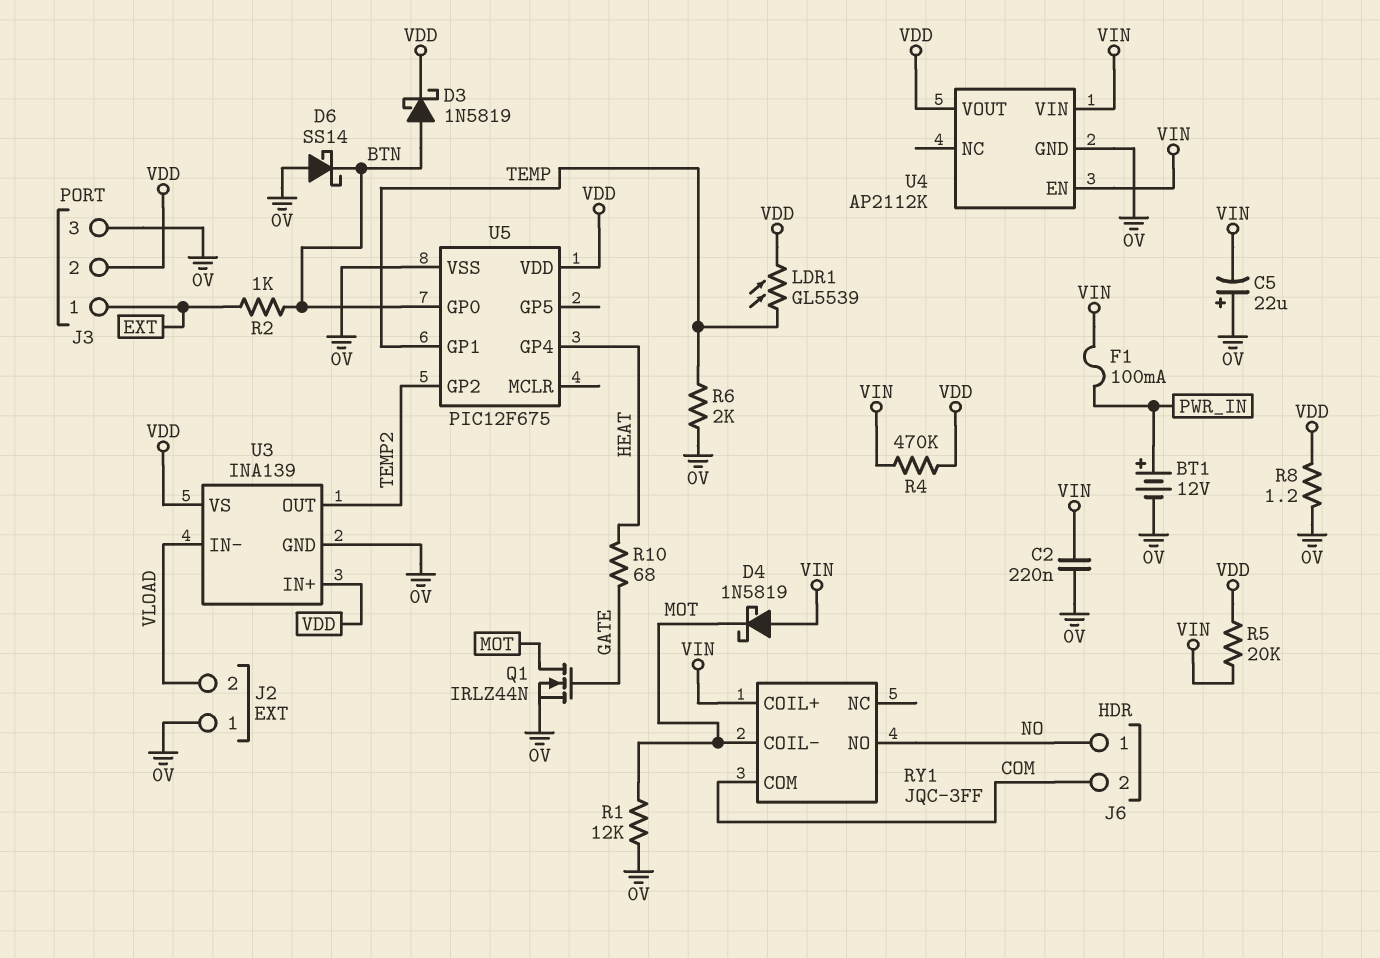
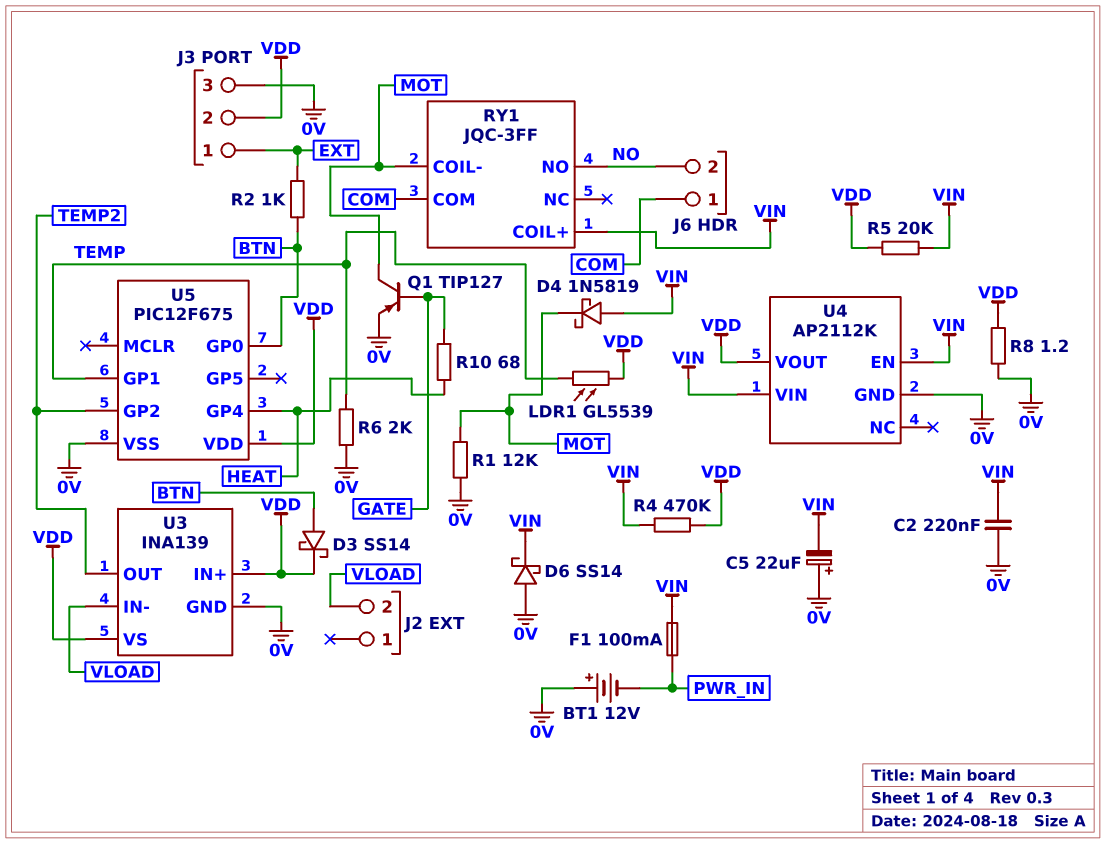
BT1: 12V (plus PWR_IN, minus 0V) -> 12V (plus 0V, minus PWR_IN)
D3: schottky 1N5819 (A BTN, K VDD) -> schottky SS14 (A BTN, K VDD)
D6: schottky SS14 (A 0V, K BTN) -> schottky SS14 (A 0V, K VIN)
J2 pin 1: 0V -> none
J6 pin 1: NO -> COM
J6 pin 2: COM -> NO
Q1: NMOS IRLZ44N (G GATE, D MOT, S 0V) -> PNP TIP127 (B GATE, C MOT, E 0V)

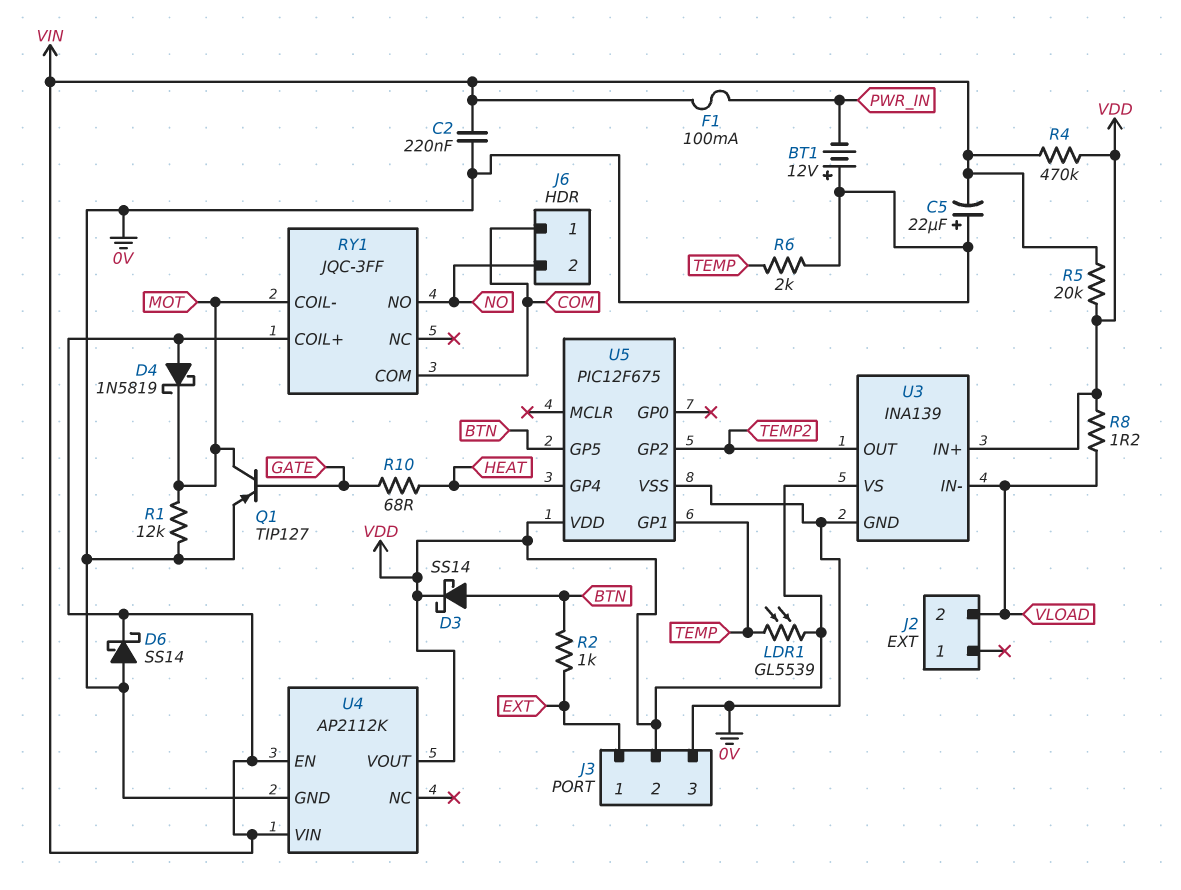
R8: 1.2 (0V, VDD) -> 1.2 (VDD, VLOAD)
U5 pin GP0: BTN -> none
U5 pin GP5: none -> BTN

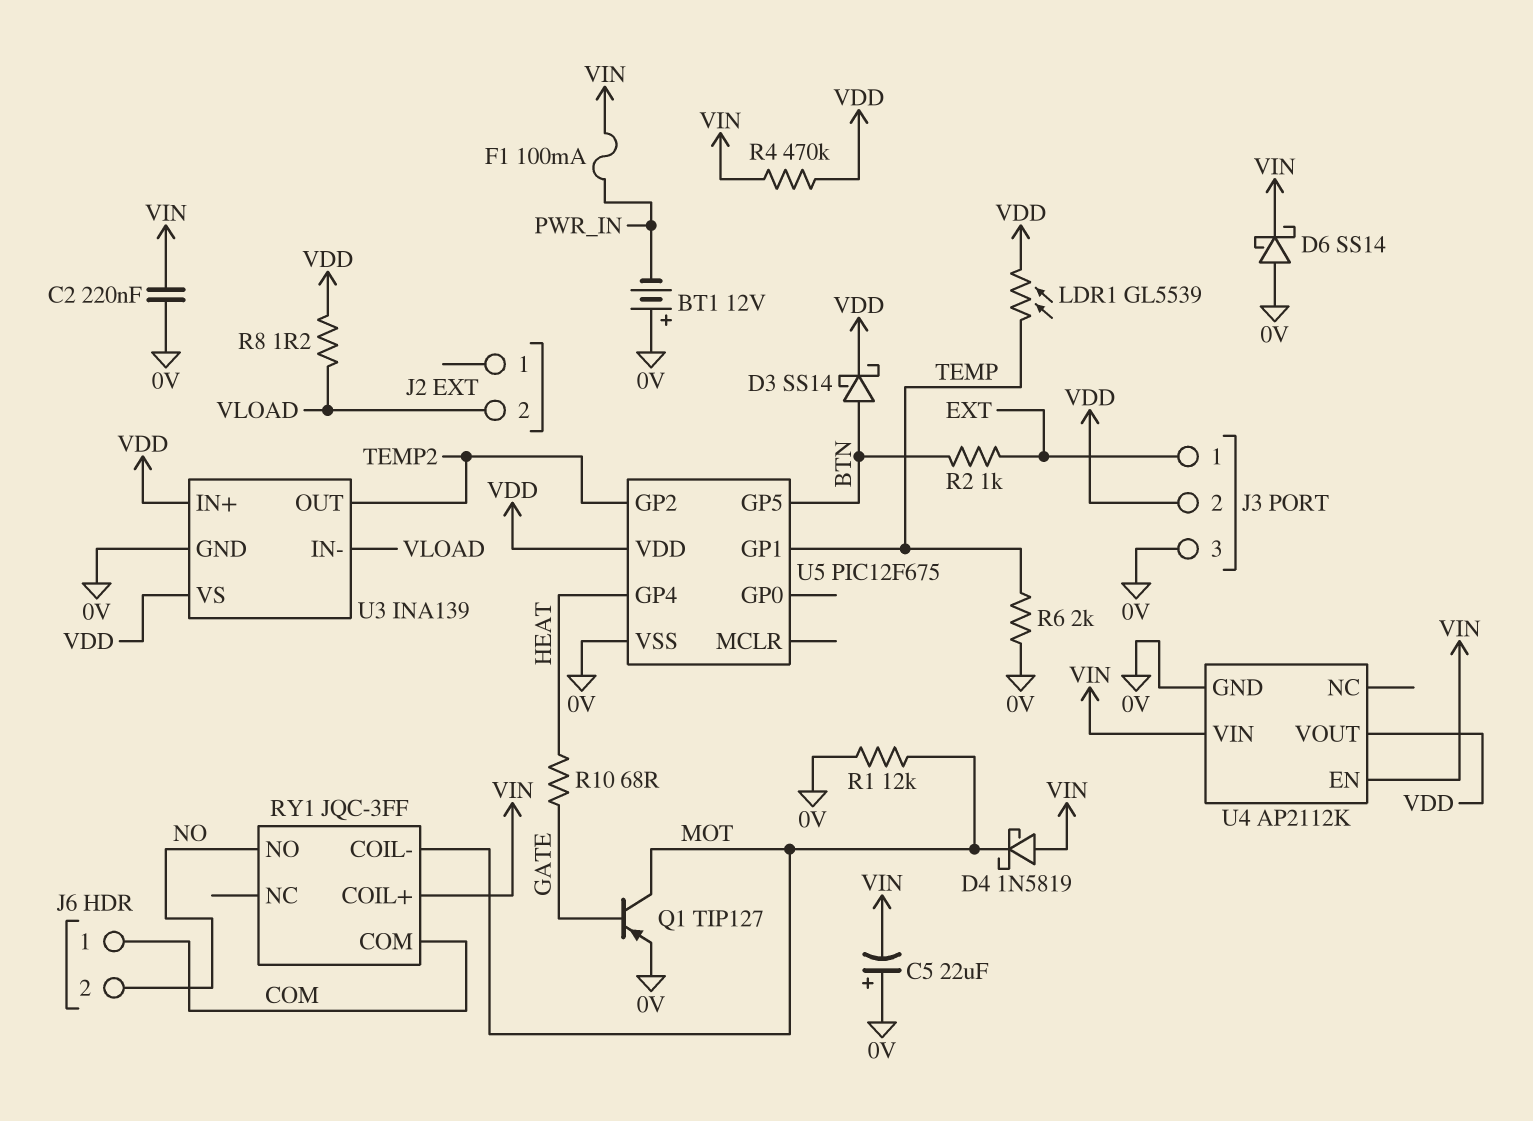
R5: 20k (VDD, VIN) -> none

